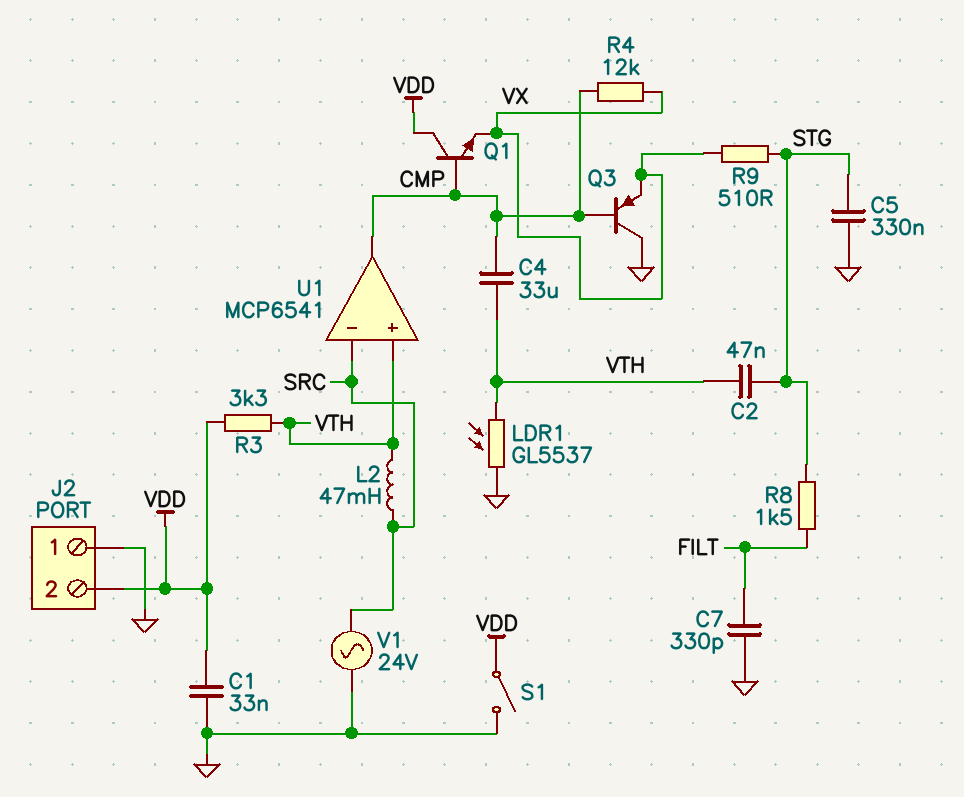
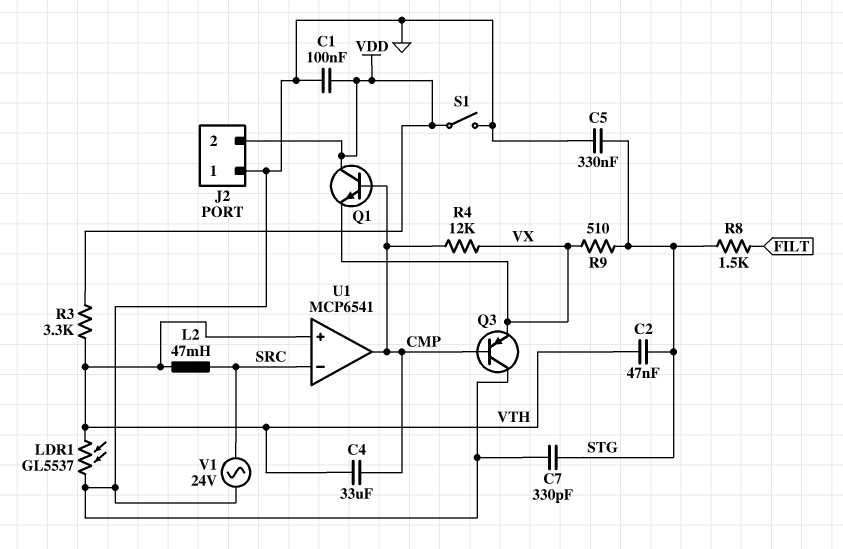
C1: 33nF (GND, VDD) -> 100nF (GND, VDD)
C7: 330pF (FILT, GND) -> 330pF (GND, STG)

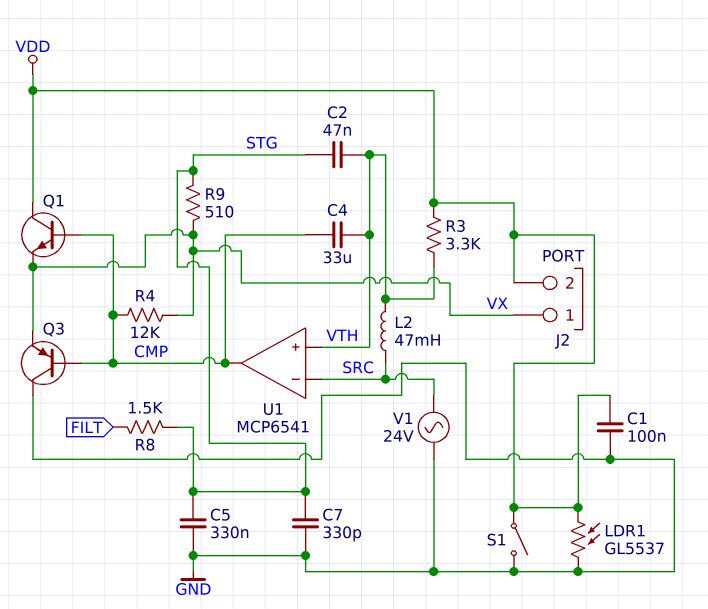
J2 pin 1: GND -> VX
LDR1: GL5537 (GND, VTH) -> GL5537 (GND, VDD)

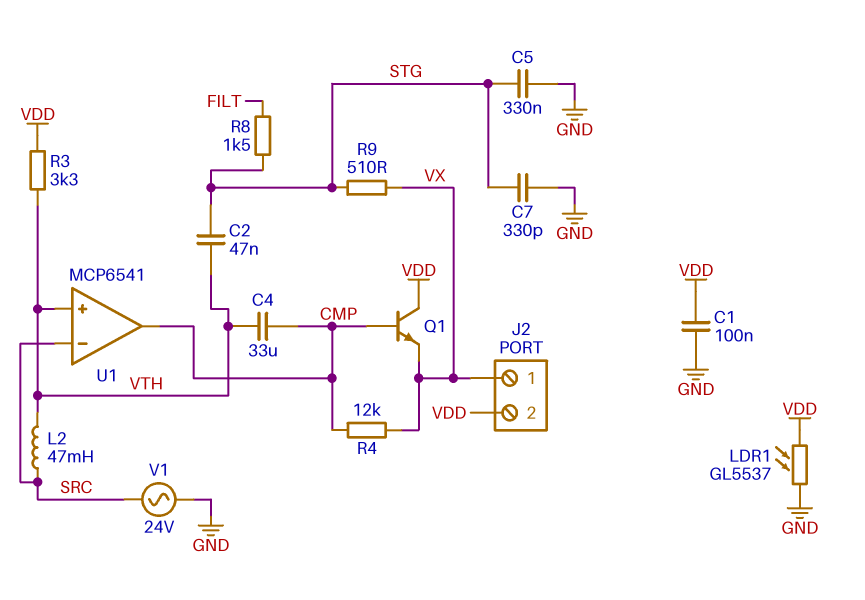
Q3: PNP (B CMP, C GND, E VX) -> none
S1: switch (GND, VDD) -> none

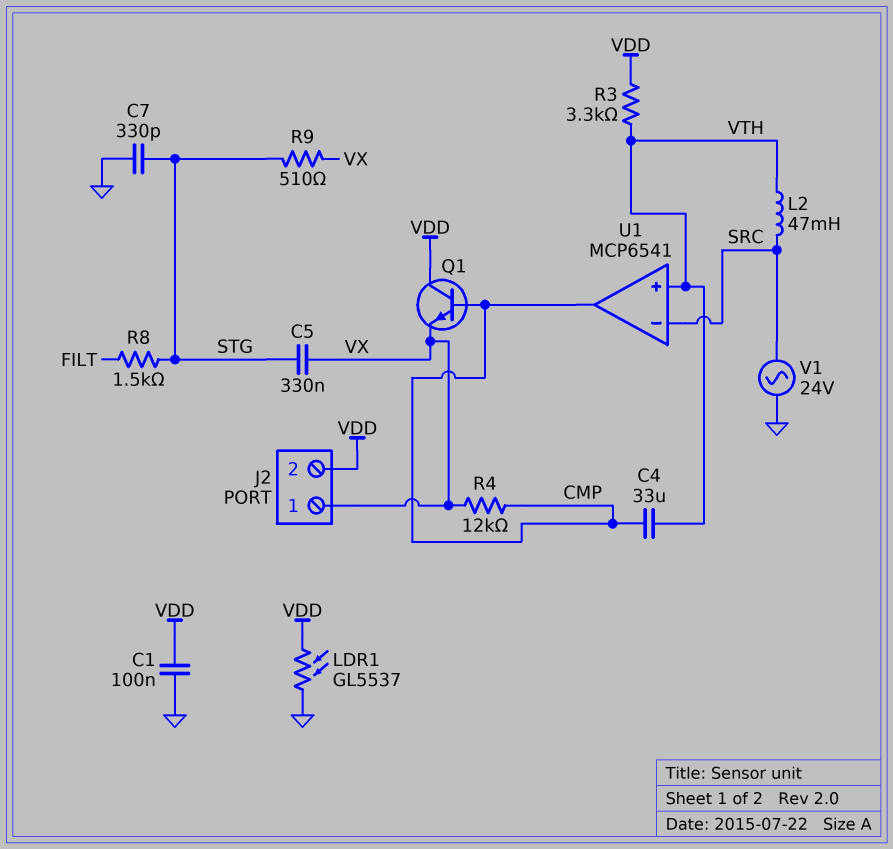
C2: 47nF (STG, VTH) -> none
C5: 330nF (GND, STG) -> 330nF (STG, VX)

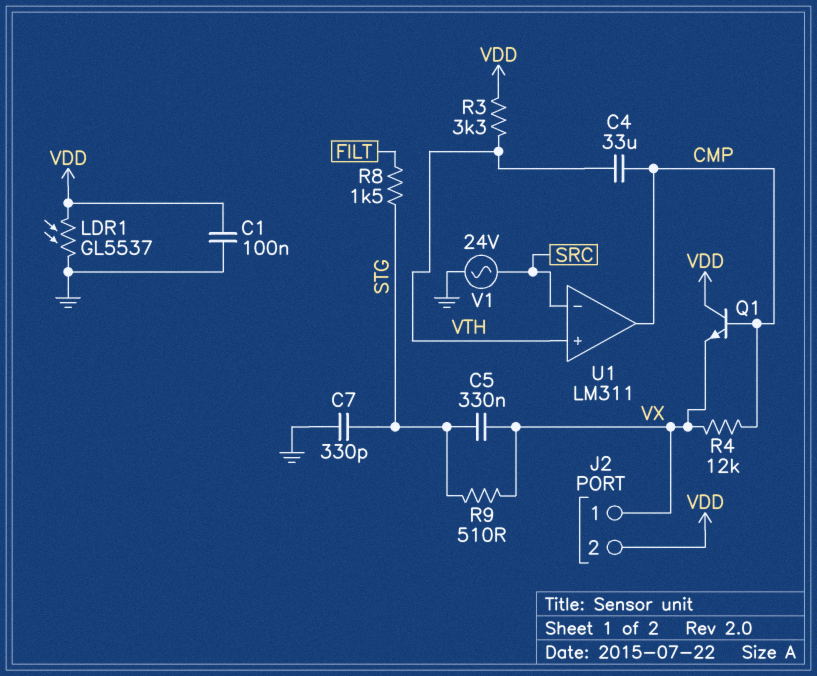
L2: 47mH (SRC, VTH) -> none
U1: MCP6541 -> LM311

